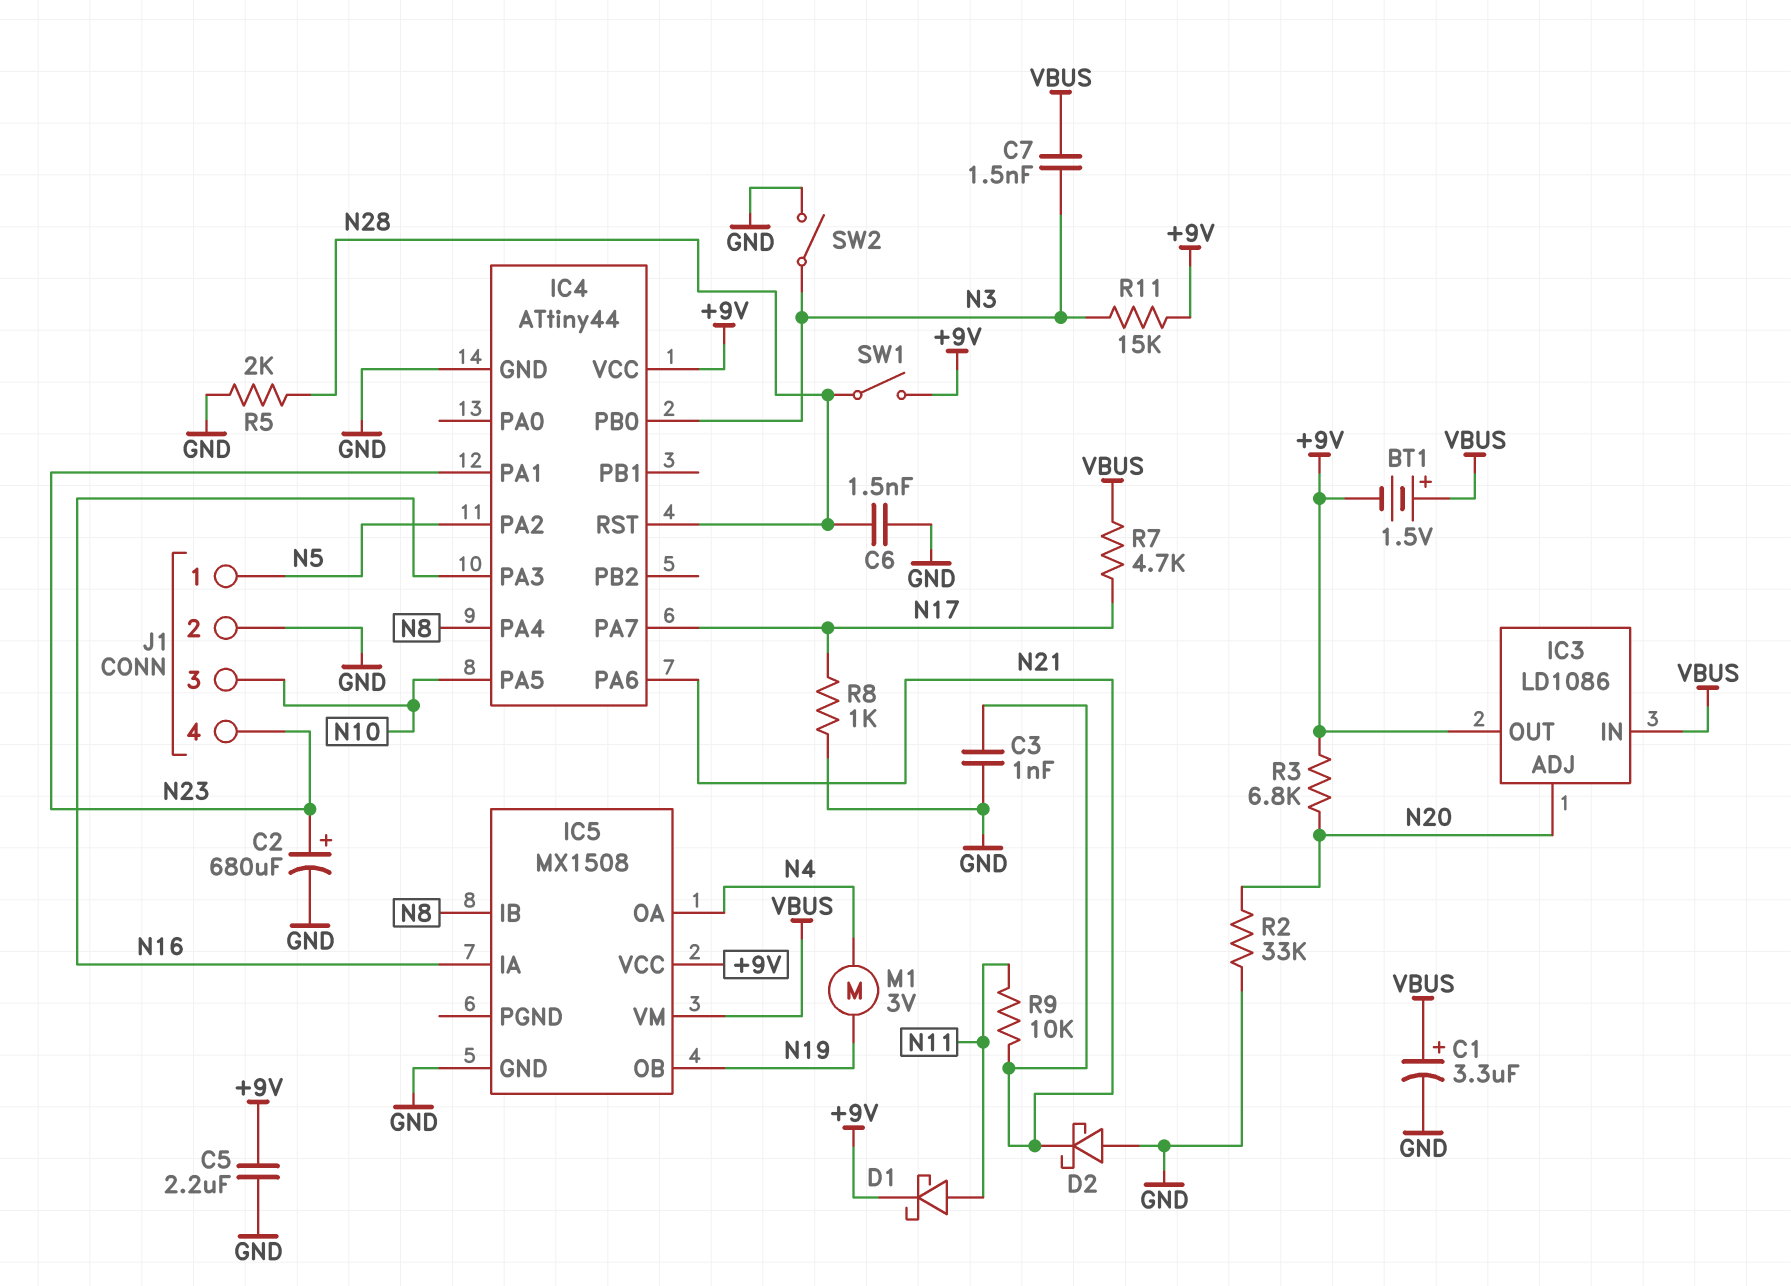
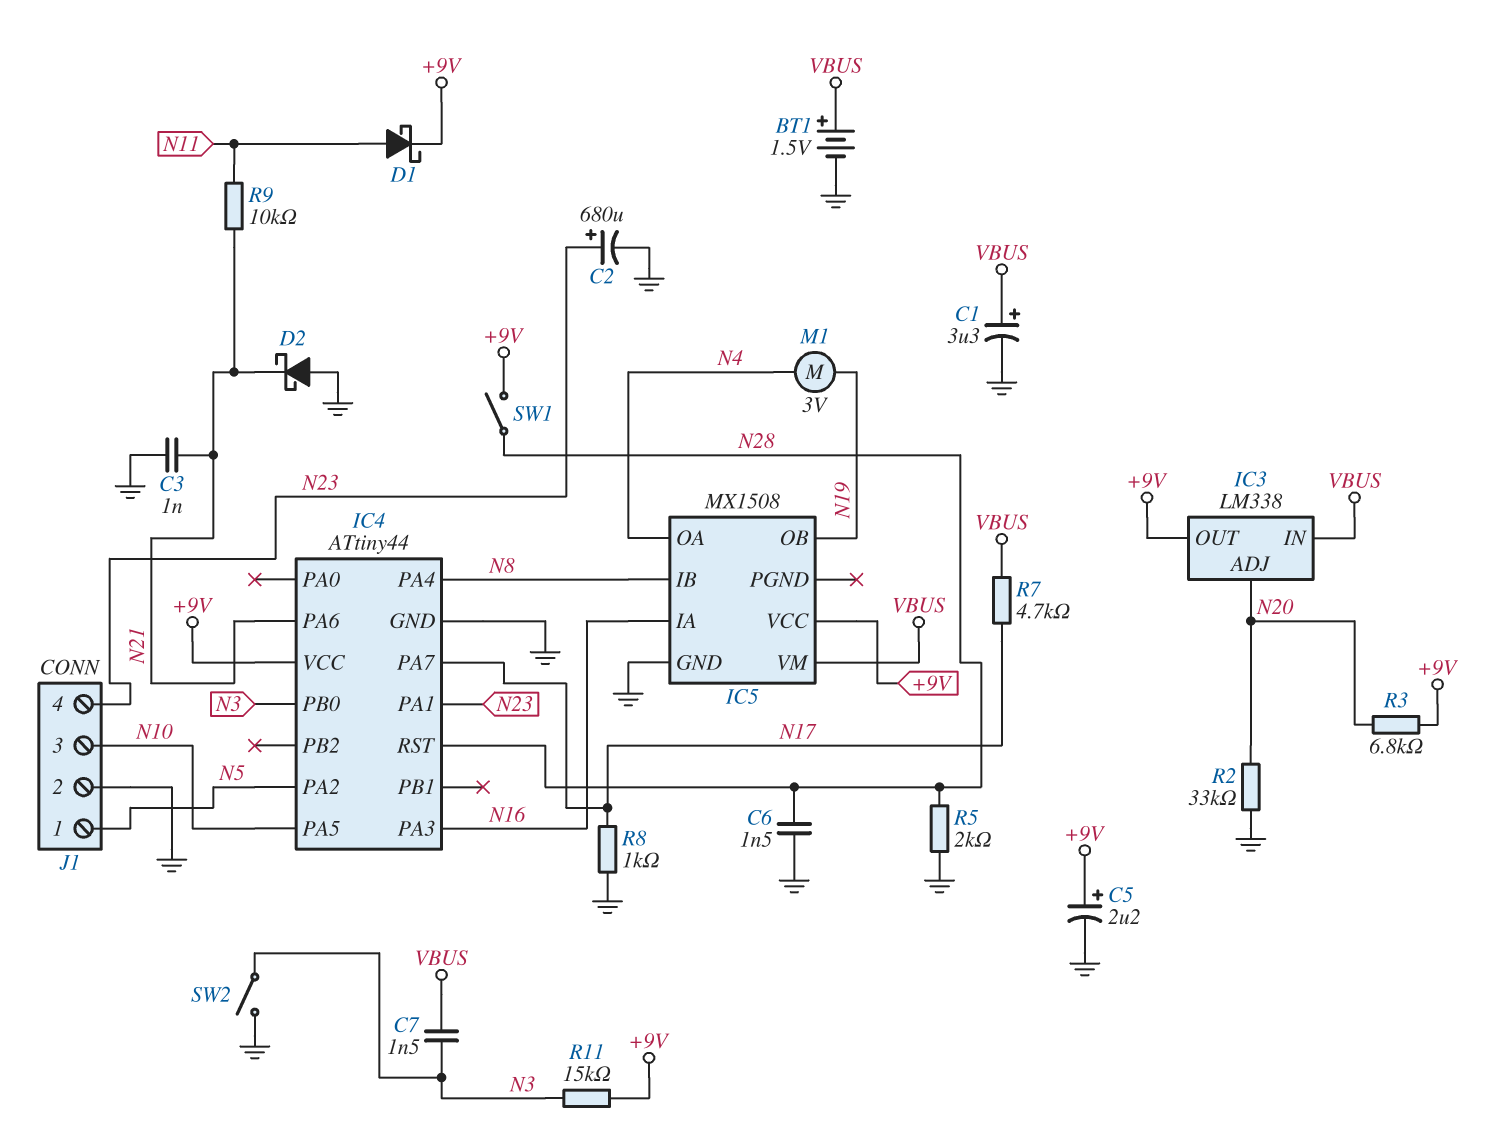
BT1: 1.5V (plus VBUS, minus +9V) -> 1.5V (plus VBUS, minus GND)
C5: 2.2uF (+9V, GND) -> 2.2uF (plus +9V, minus GND)
IC3: LD1086 -> LM338

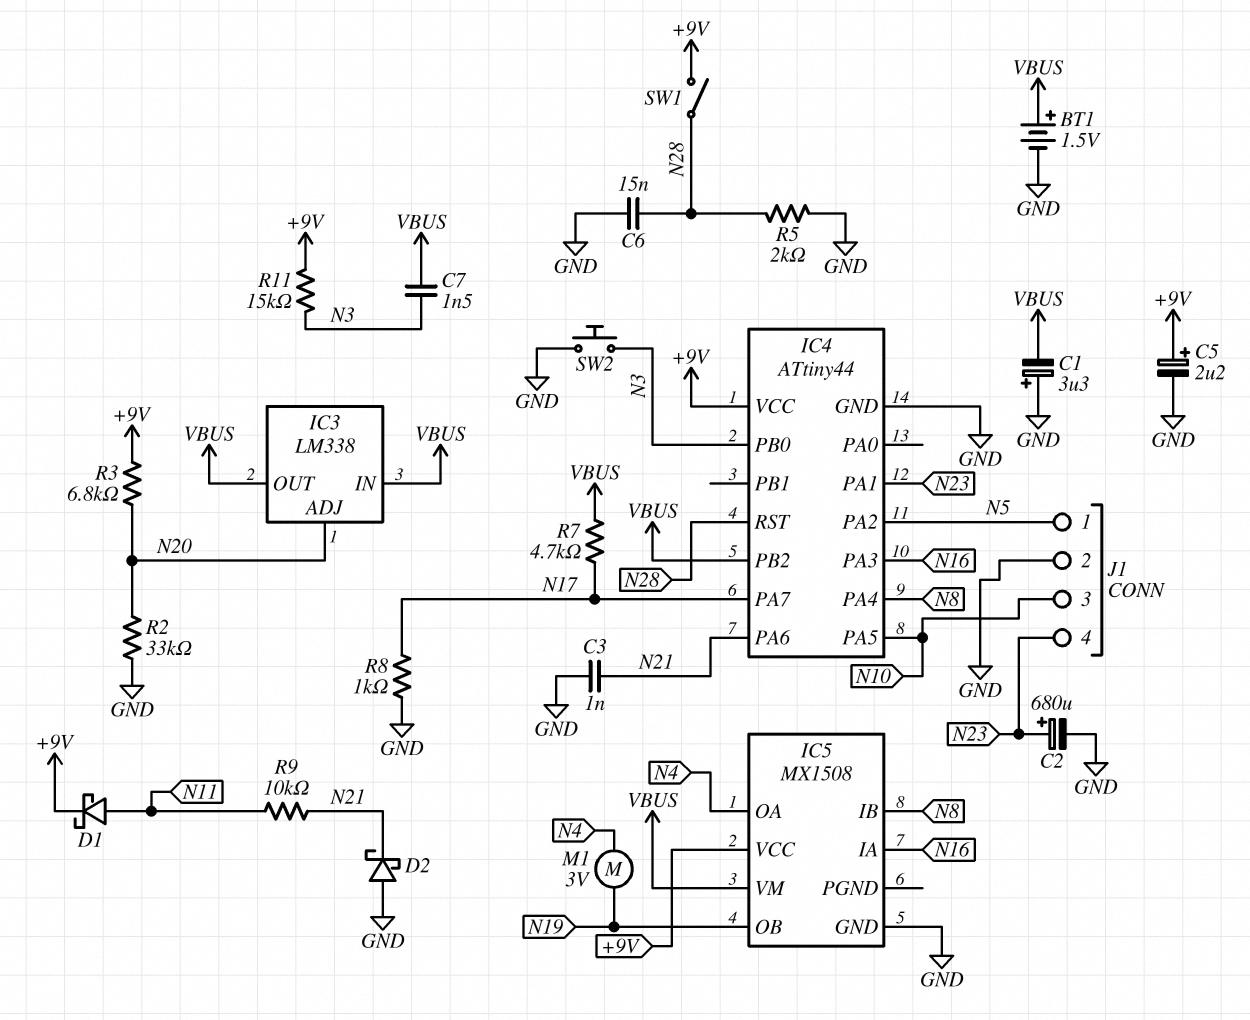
C1: 3.3uF (plus VBUS, minus GND) -> 3.3uF (plus GND, minus VBUS)
C6: 1.5nF (GND, N28) -> 15nF (GND, N28)
IC3 pin OUT: +9V -> VBUS
IC4 pin PB2: none -> VBUS
SW2: switch (GND, N3) -> button (GND, N3)

